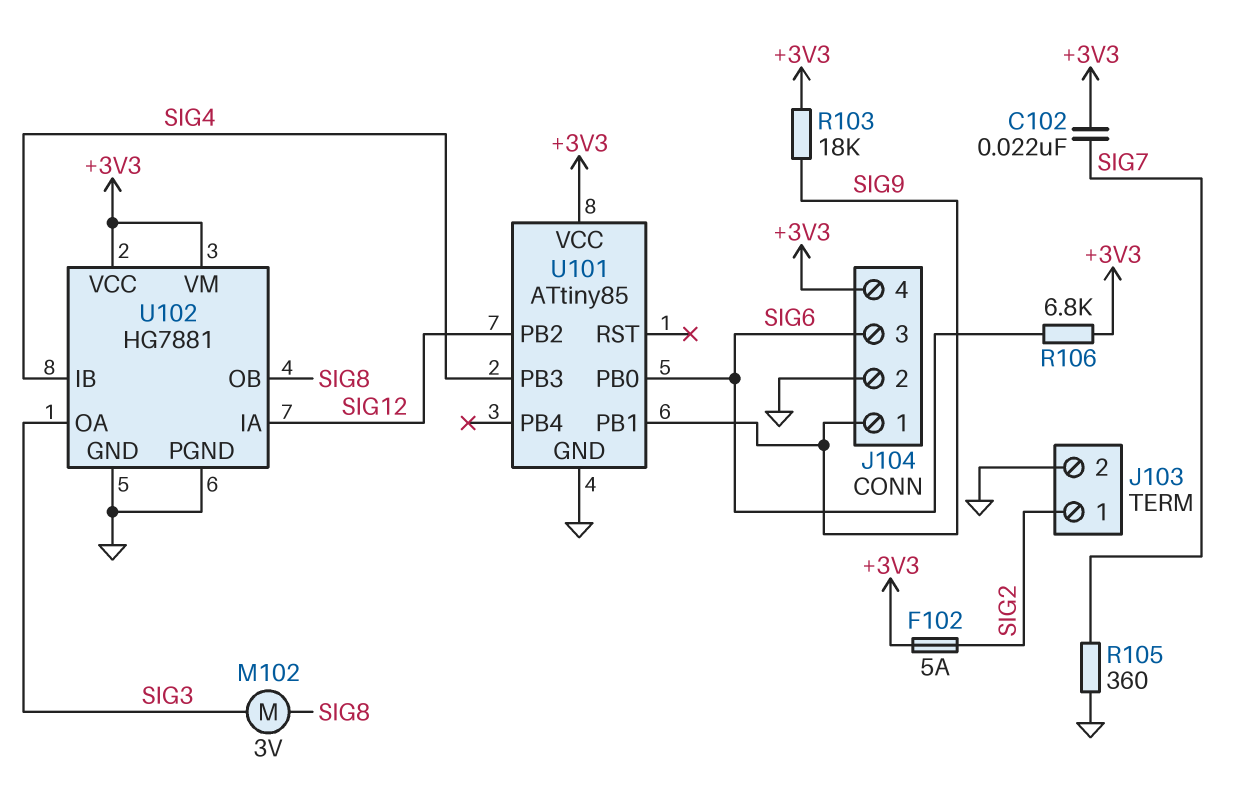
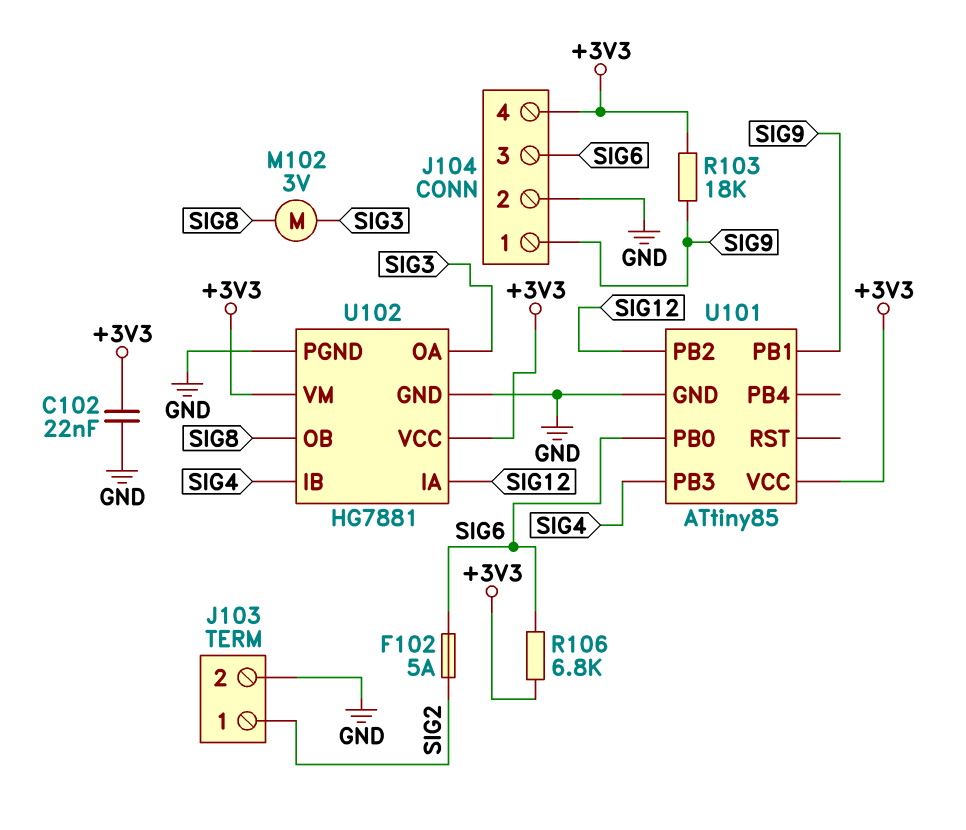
C102: 22nF (+3V3, SIG7) -> 22nF (+3V3, GND)
F102: 5A (+3V3, SIG2) -> 5A (SIG2, SIG6)
R105: 360 (GND, SIG7) -> none

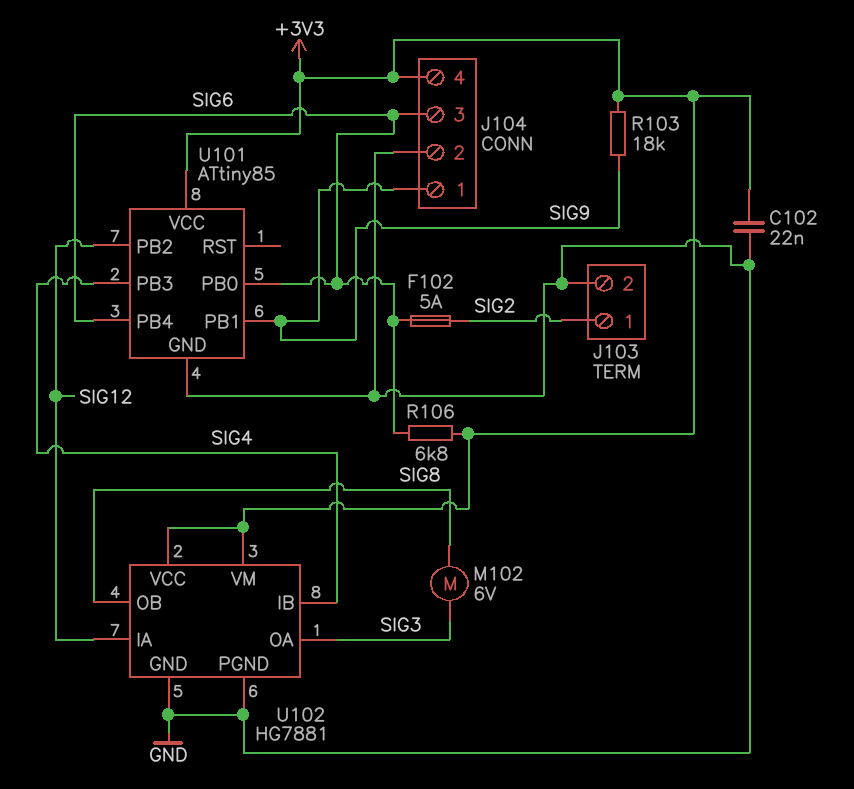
M102: motor 3V (SIG3, SIG8) -> motor 6V (SIG3, SIG8)
U101 pin PB4: none -> SIG6

